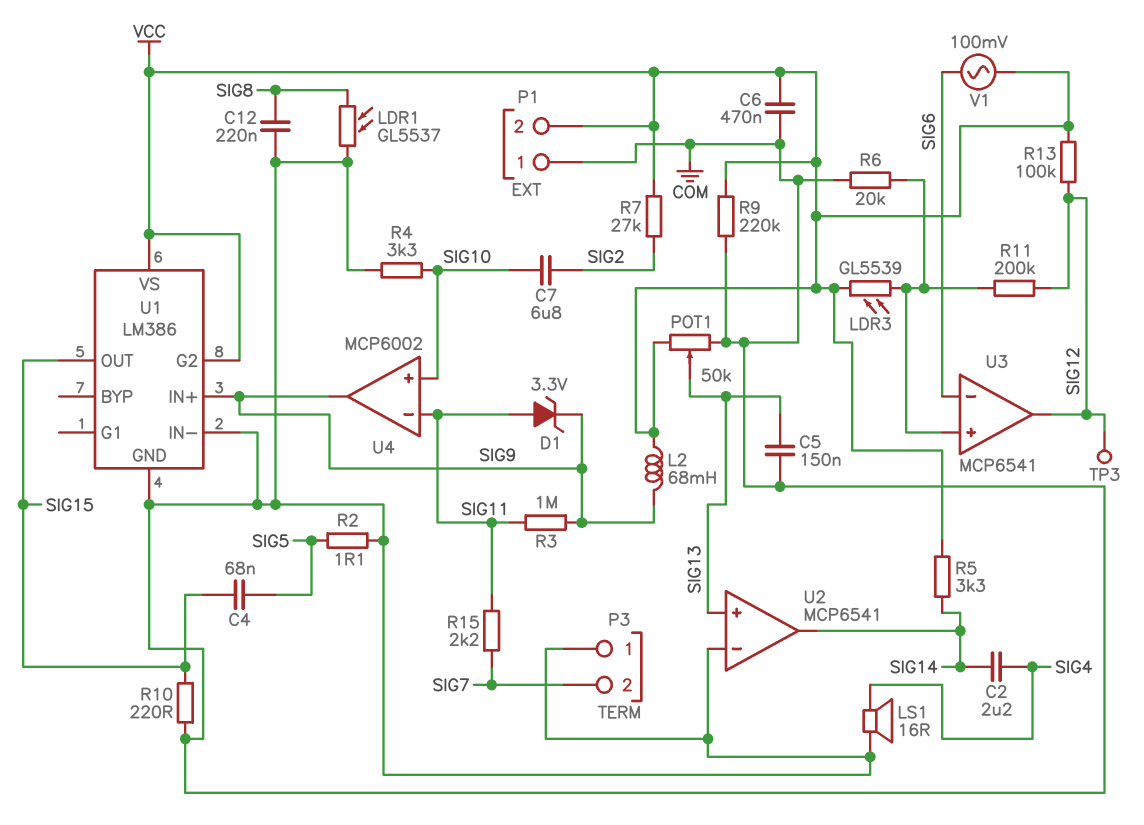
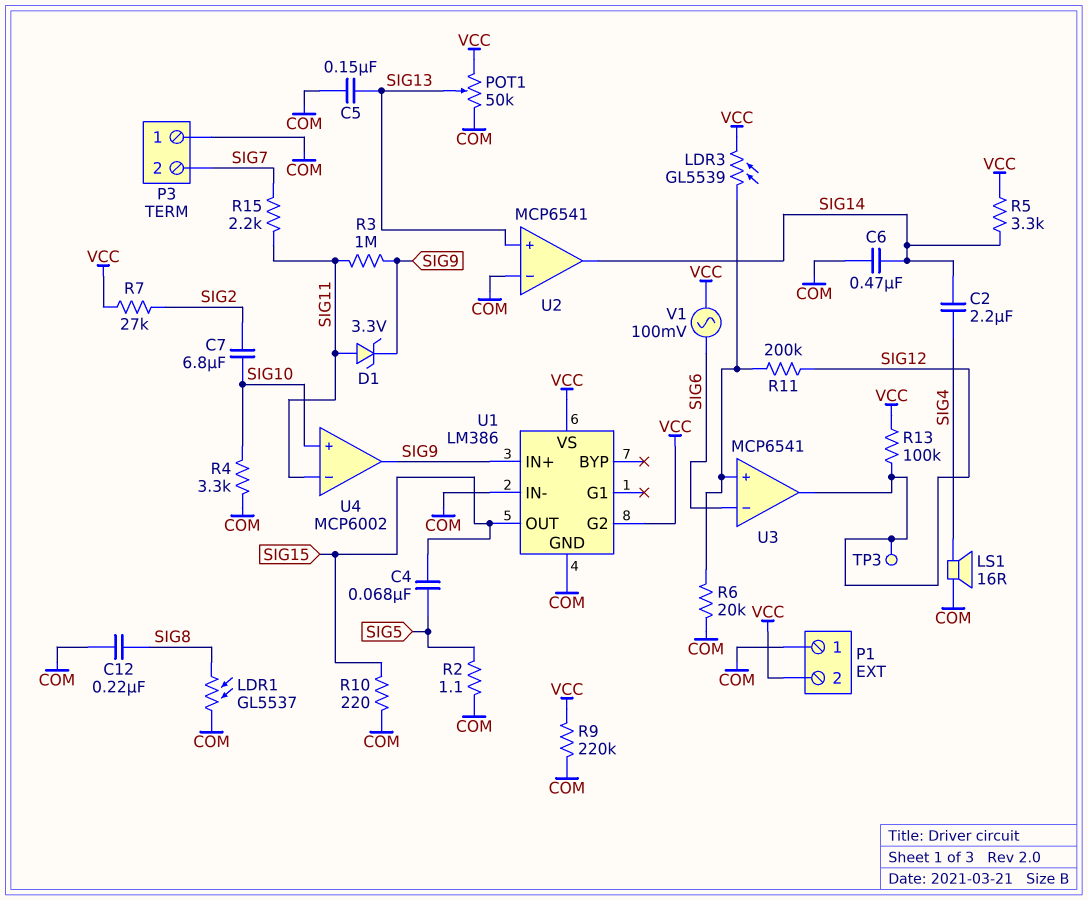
C6: 470nF (COM, VCC) -> 470nF (COM, SIG14)
L2: 68mH (SIG9, VCC) -> none

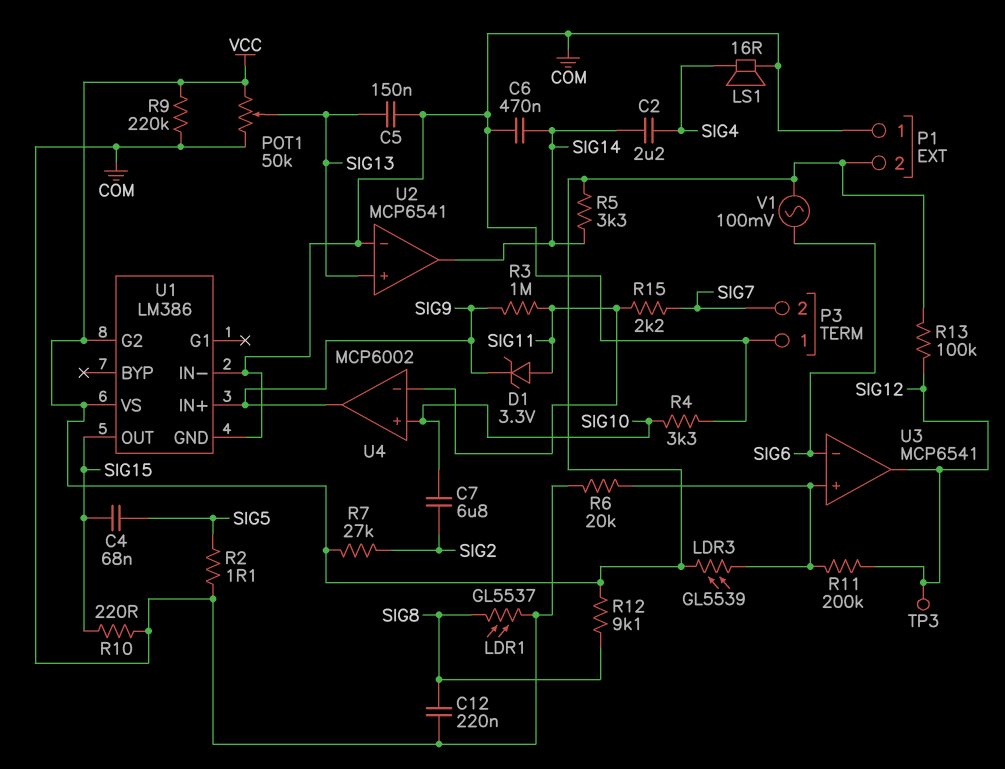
R12: none -> 9.1k (SIG8, VCC)

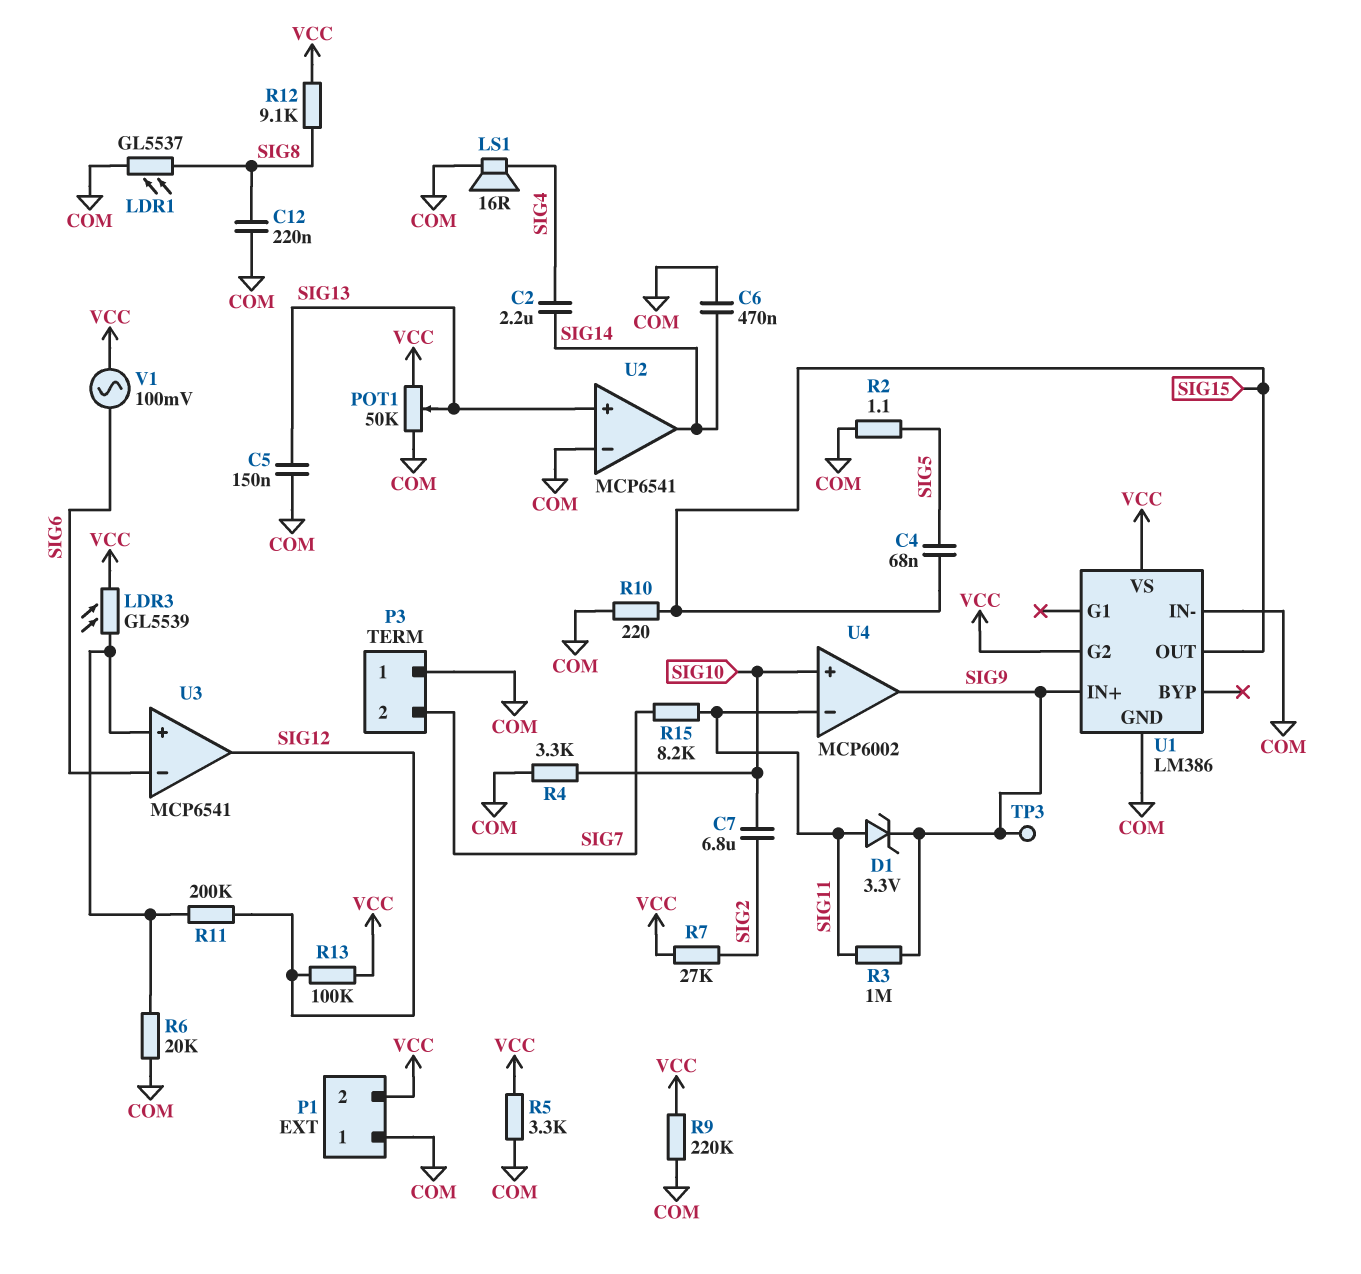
R5: 3.3k (SIG14, VCC) -> 3.3k (COM, VCC)
R15: 2.2k (SIG7, SIG11) -> 8.2k (SIG7, SIG11)
TP3: test point (SIG12) -> test point (SIG9)

